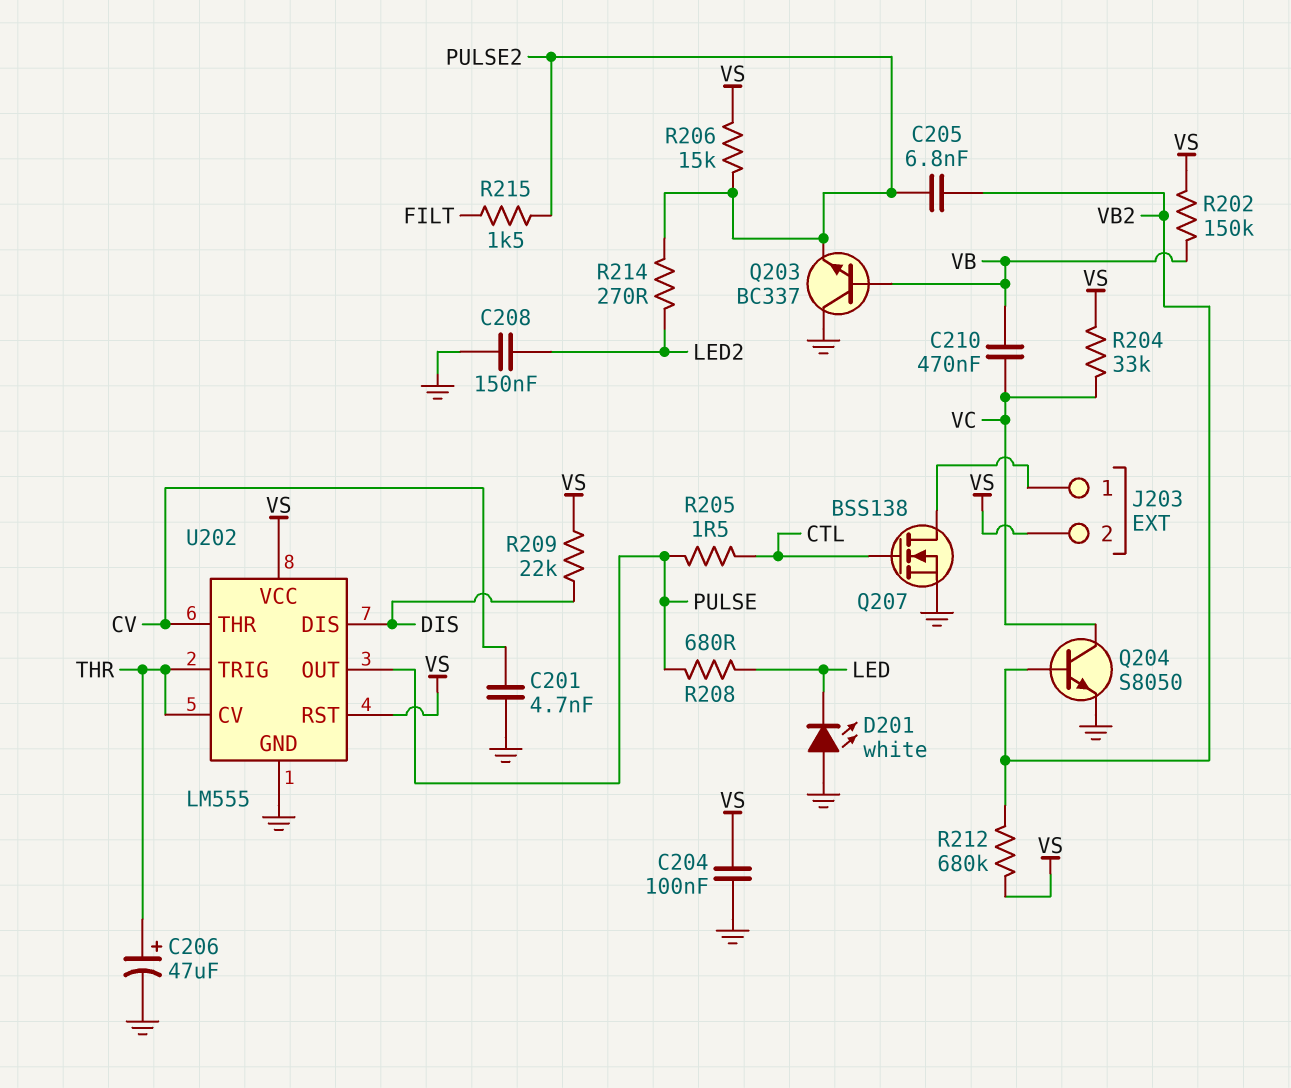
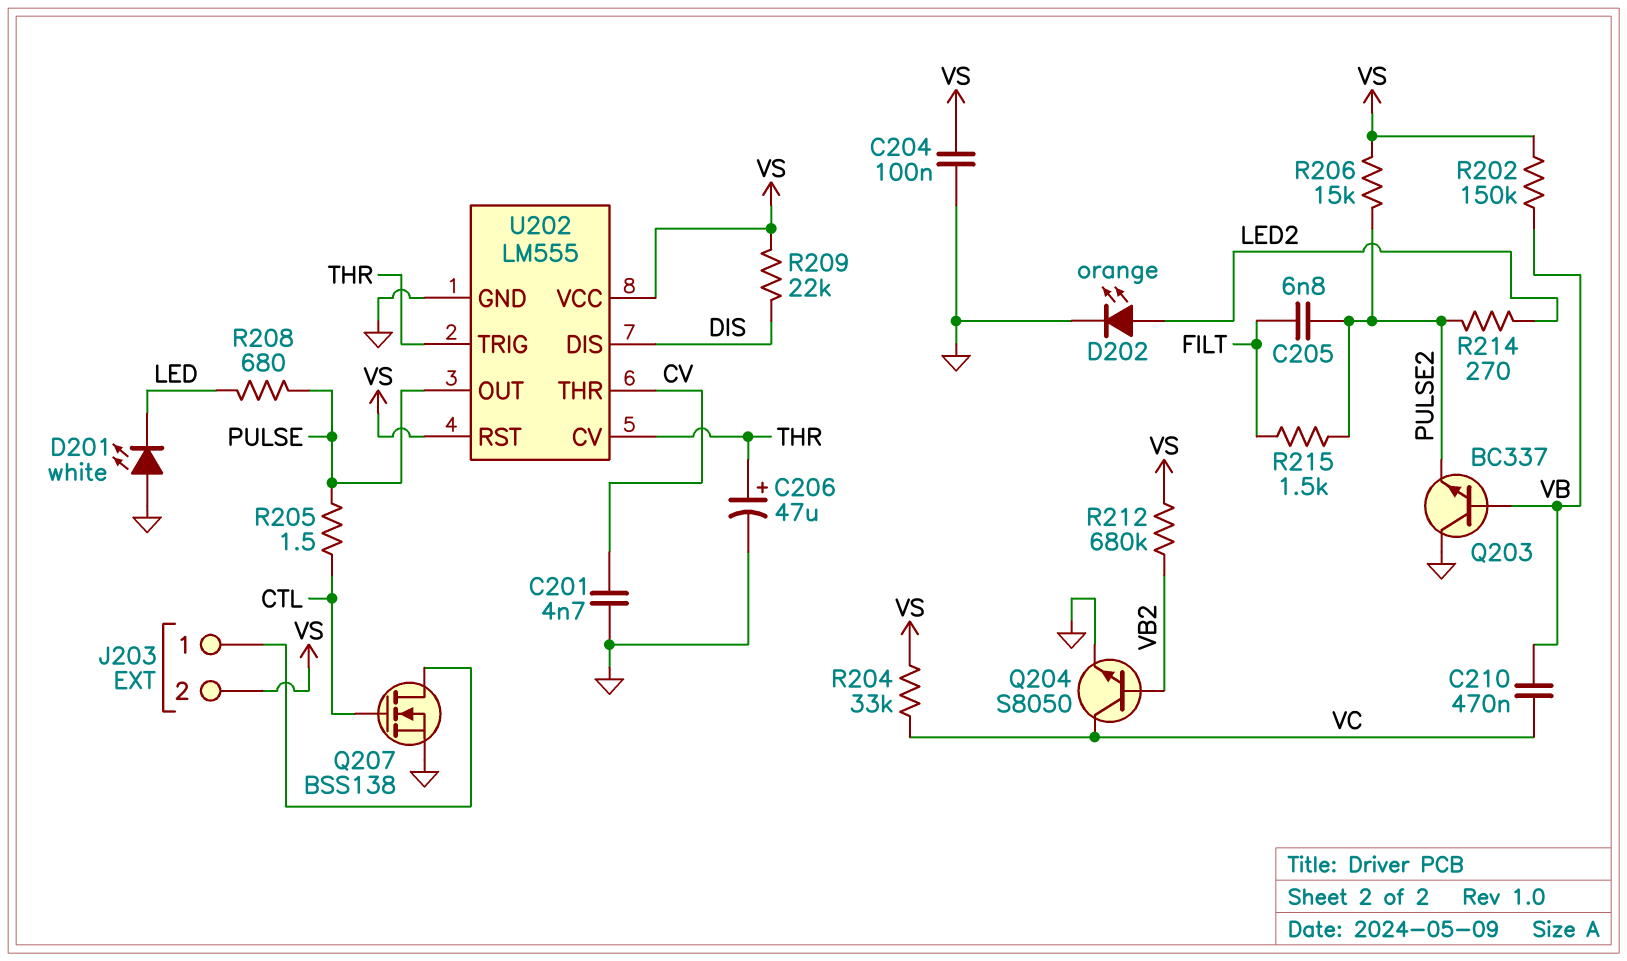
C205: 6.8nF (PULSE2, VB2) -> 6.8nF (FILT, PULSE2)
C208: 150nF (GND, LED2) -> none
D202: none -> LED orange (A LED2, K GND)

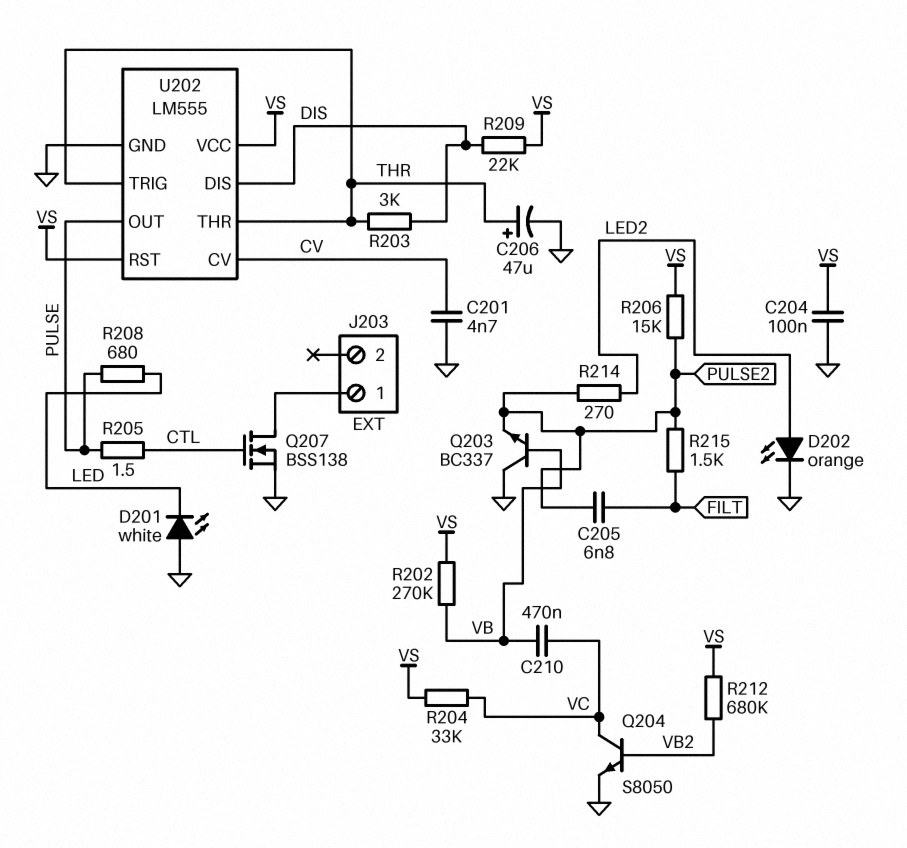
J203 pin 2: VS -> none
R202: 150k (VB, VS) -> 270k (VB, VS)
R203: none -> 3k (DIS, THR)
U202 pin CV: THR -> CV
U202 pin THR: CV -> THR

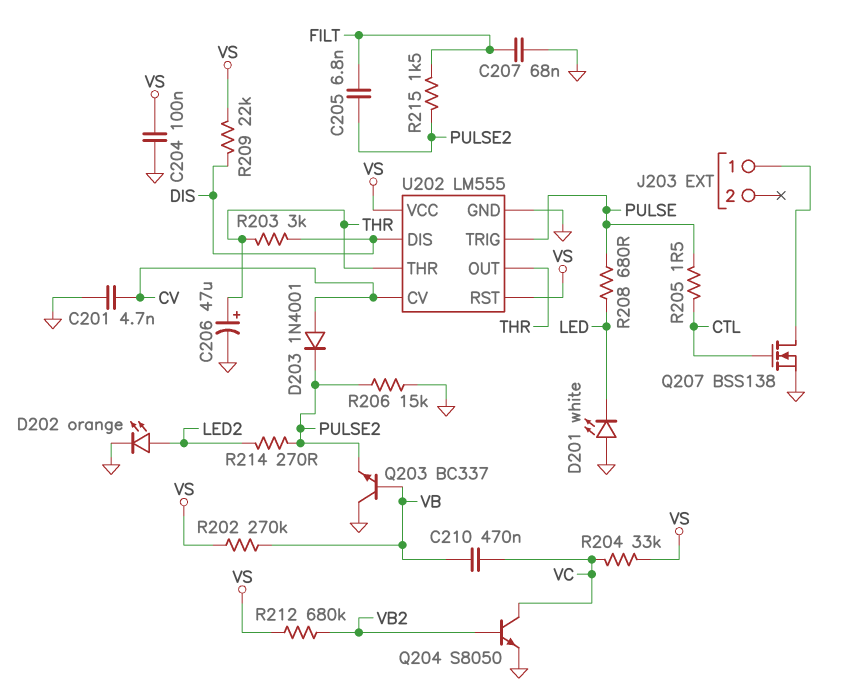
C207: none -> 68nF (FILT, GND)
D203: none -> diode 1N4001 (A CV, K PULSE2)
R206: 15k (PULSE2, VS) -> 15k (GND, PULSE2)
U202 pin OUT: PULSE -> THR
U202 pin TRIG: THR -> PULSE

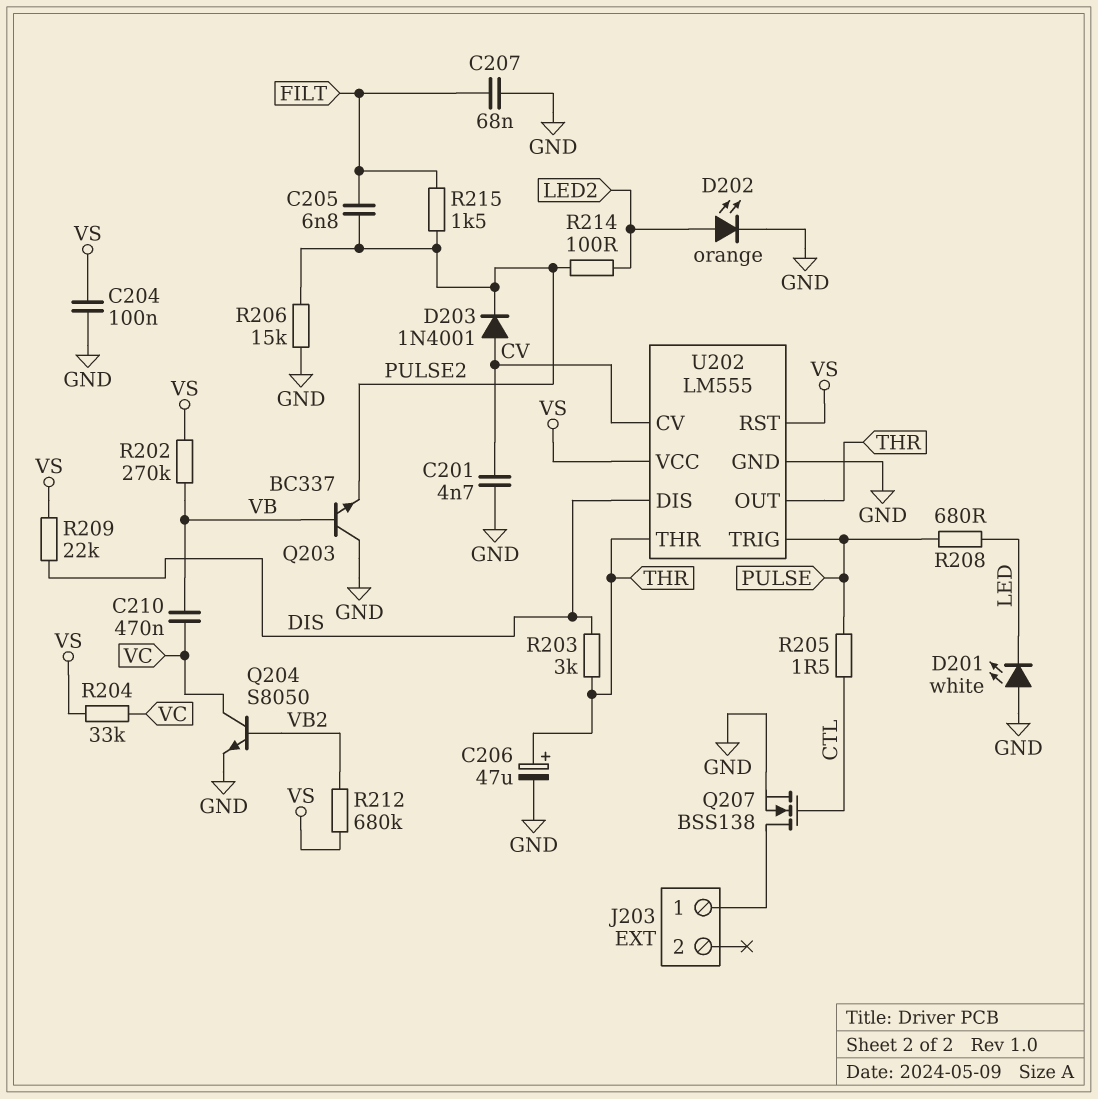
R214: 270 (LED2, PULSE2) -> 100 (LED2, PULSE2)

